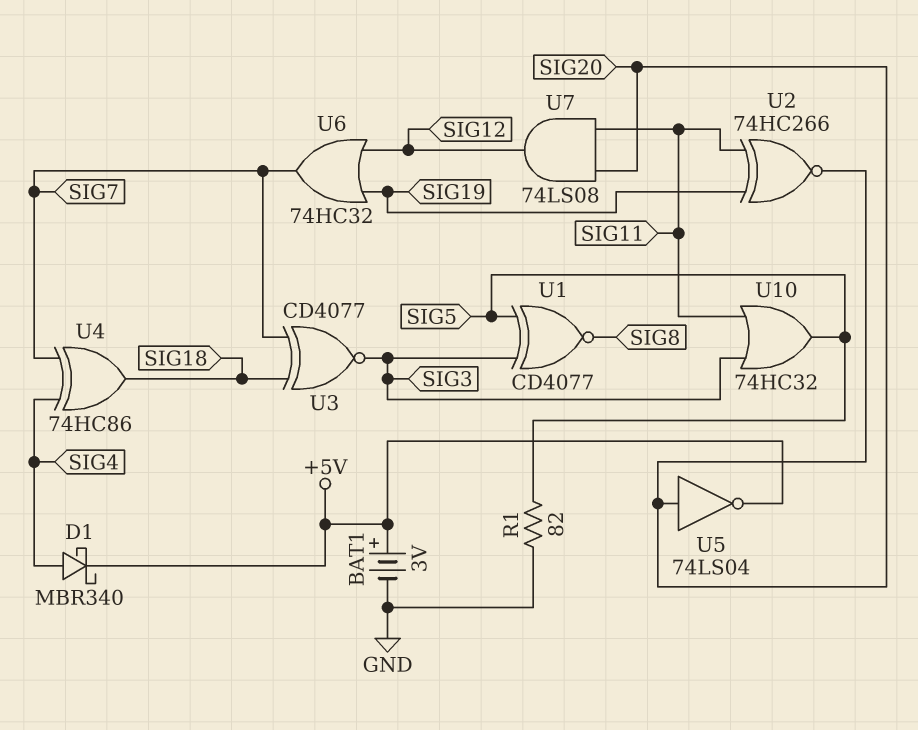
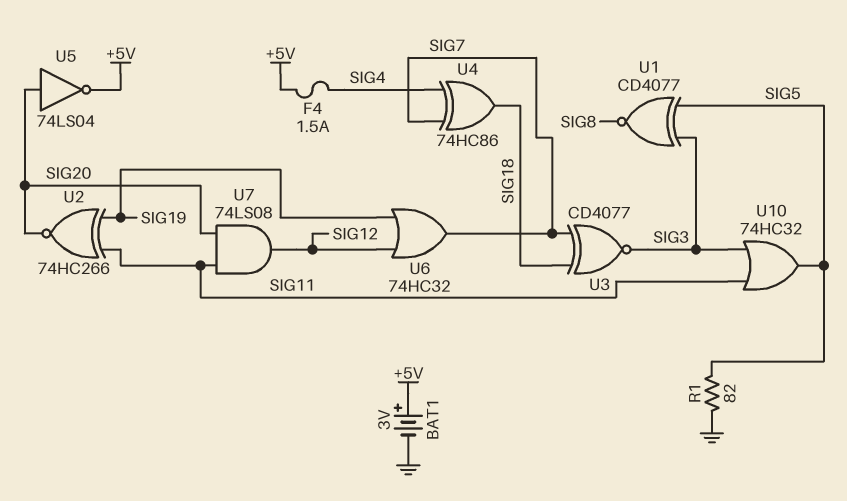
D1: schottky MBR340 (A SIG4, K +5V) -> none
F4: none -> 1.5A (+5V, SIG4)

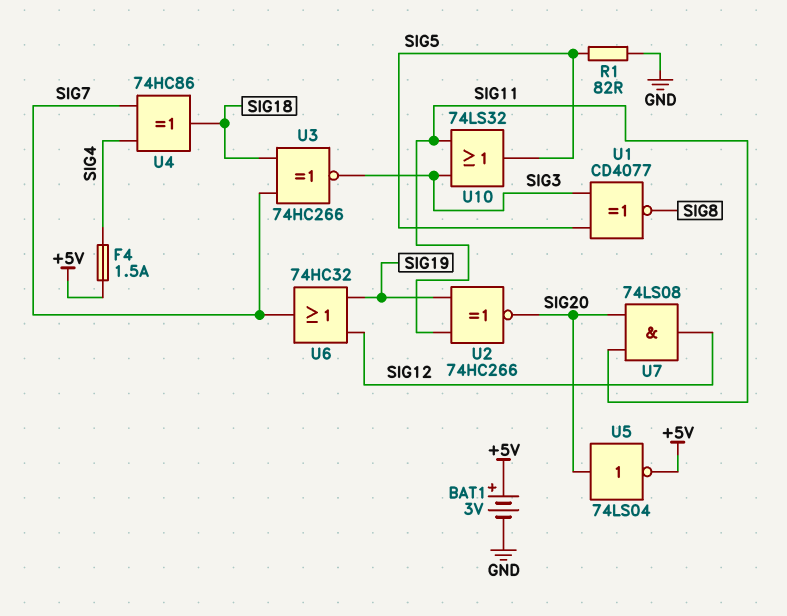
U3: XNOR CD4077 (in SIG7, in SIG18, out SIG3) -> XNOR 74HC266 (in SIG7, in SIG18, out SIG3)
U10: OR 74HC32 (in SIG3, in SIG11, out SIG5) -> OR 74LS32 (in SIG3, in SIG11, out SIG5)

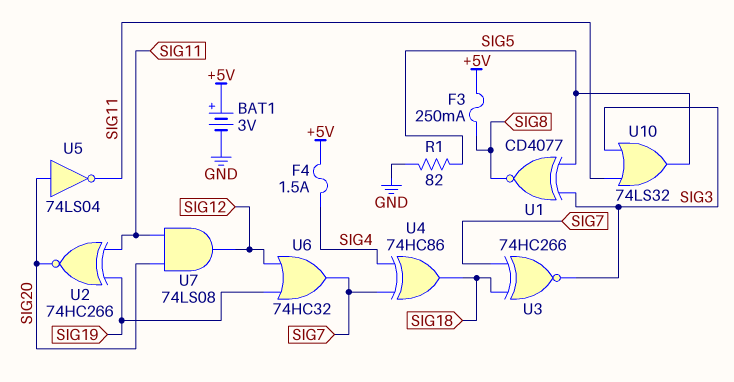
F3: none -> 250mA (+5V, SIG8)
U5: NOT 74LS04 (in SIG20, out +5V) -> NOT 74LS04 (in SIG20, out SIG11)

